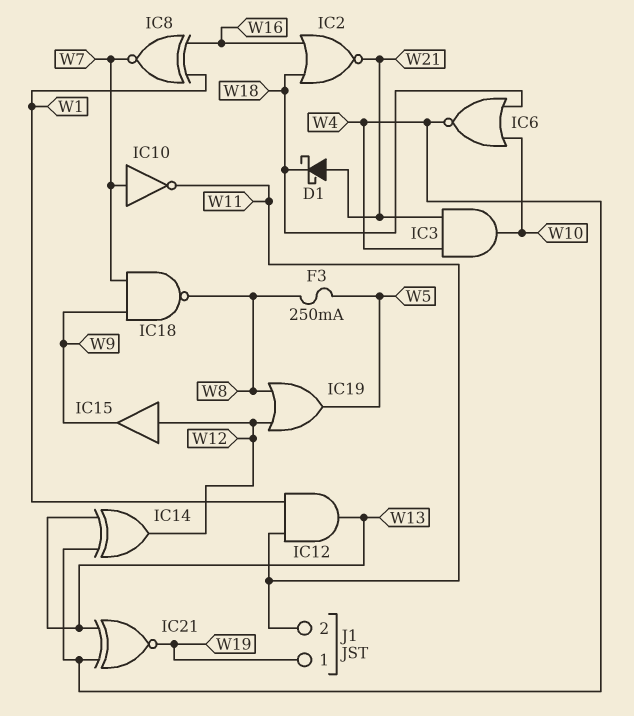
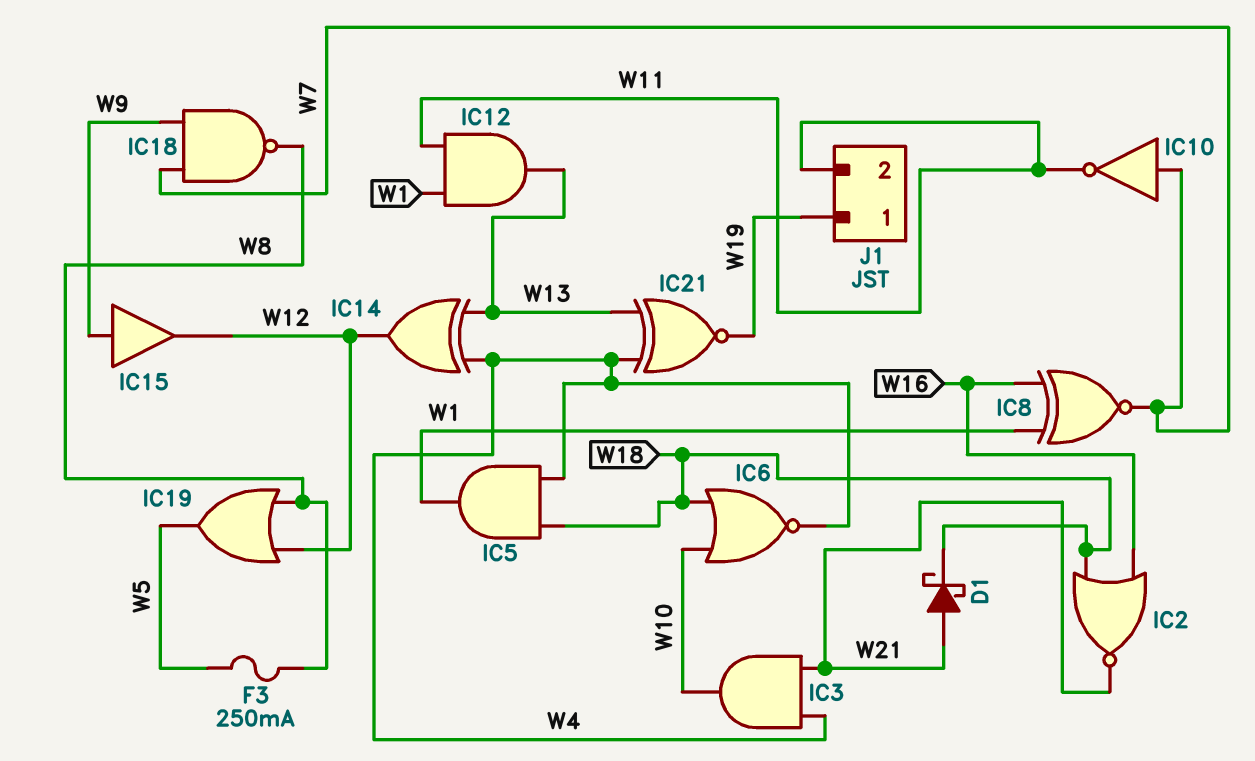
IC5: none -> AND (in W4, in W18, out W1)
IC15: buffer (in W12, out W9) -> buffer (in W9, out W12)

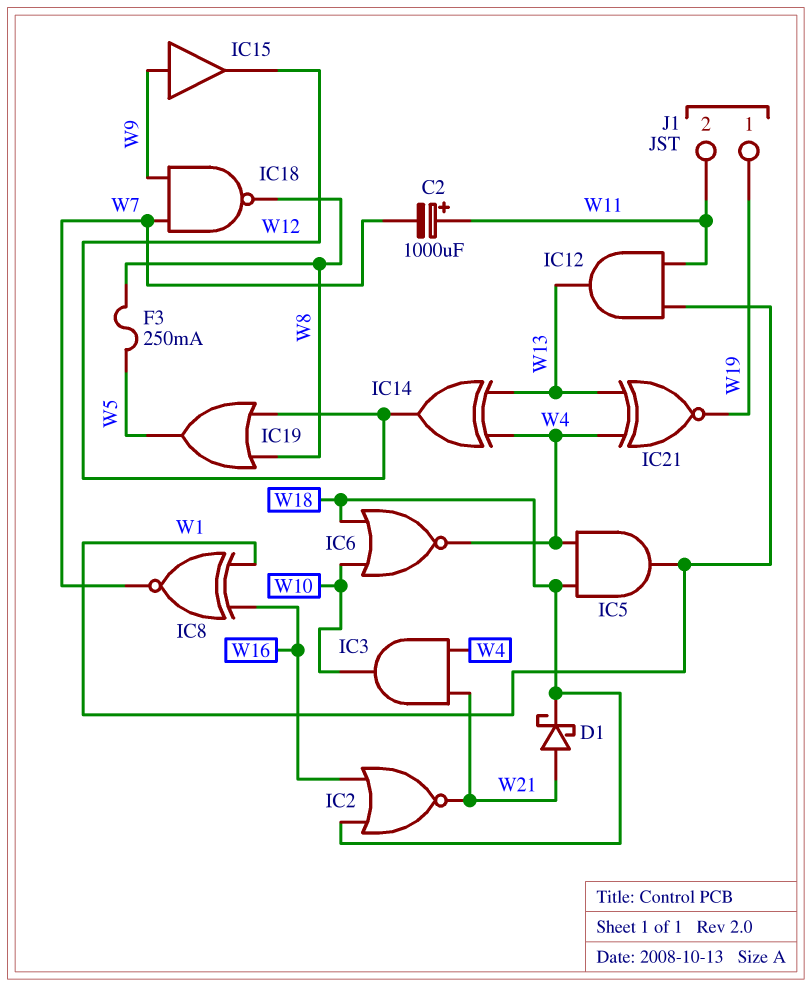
C2: none -> 1000uF (plus W11, minus W7)
IC10: NOT (in W7, out W11) -> none

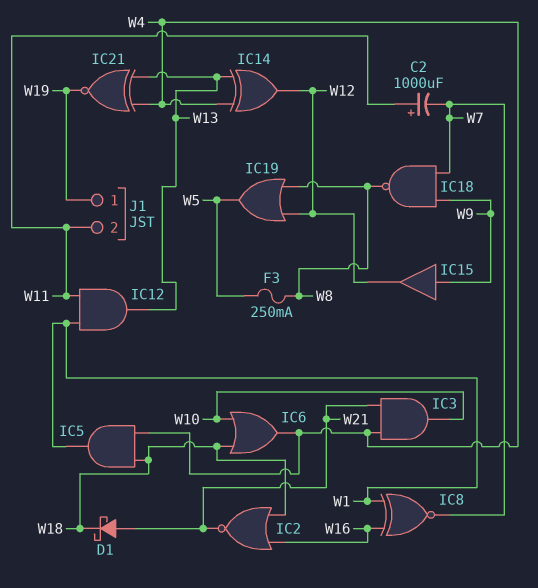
IC6: NOR (in W10, in W18, out W4) -> OR (in W10, in W18, out W4)

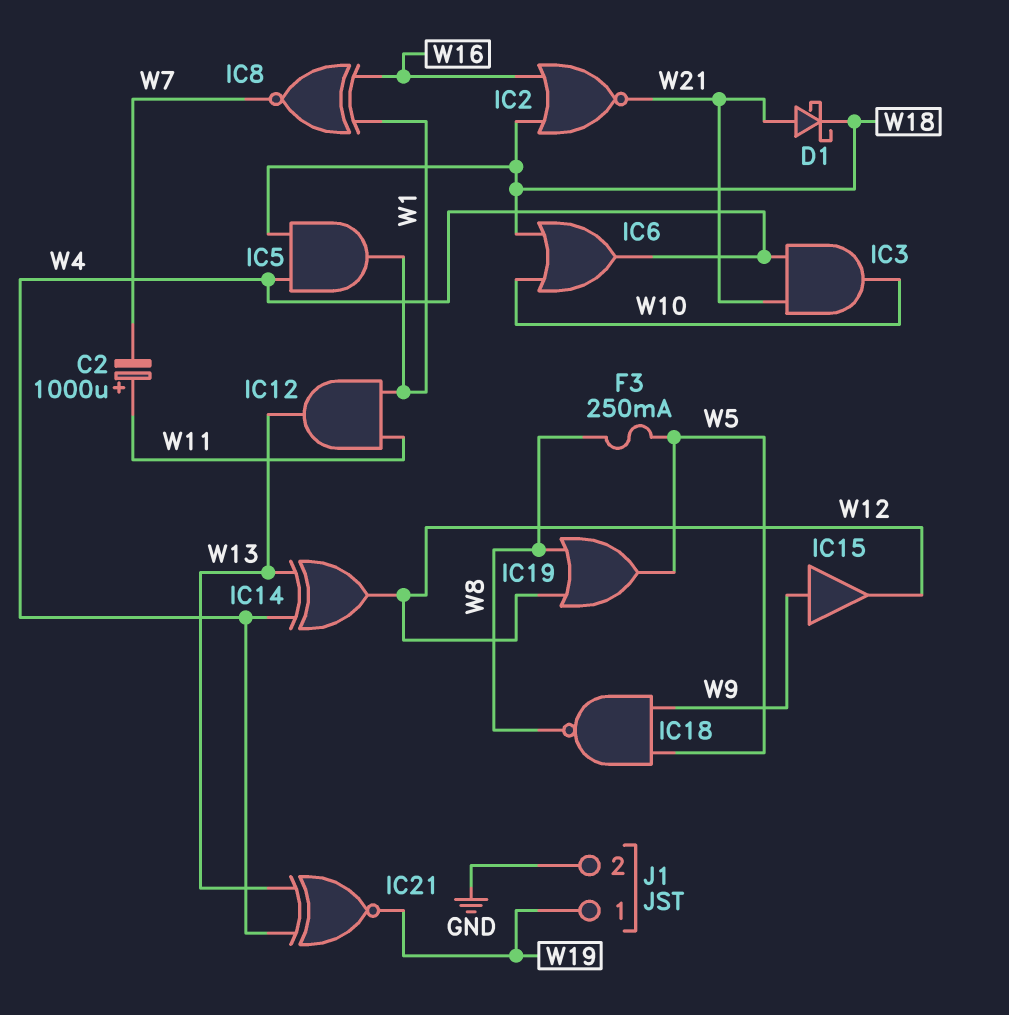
IC18: NAND (in W7, in W9, out W8) -> NAND (in W5, in W9, out W8)
J1 pin 2: W11 -> GND

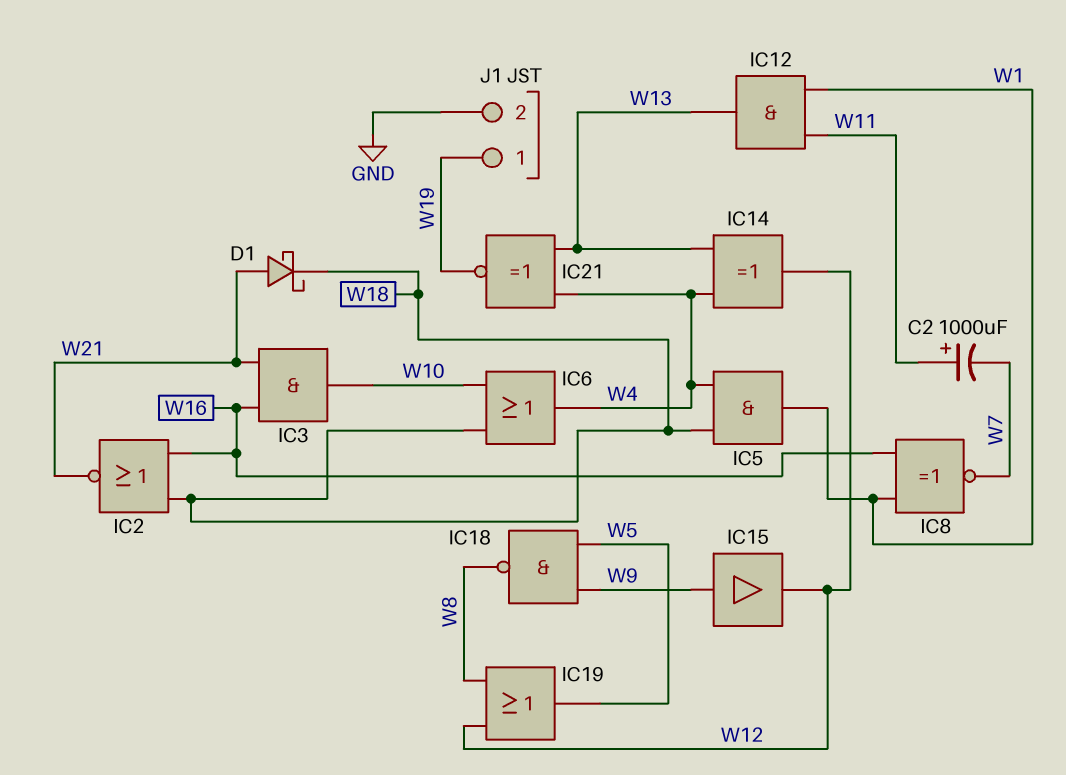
F3: 250mA (W5, W8) -> none
IC3: AND (in W4, in W21, out W10) -> AND (in W16, in W21, out W10)

